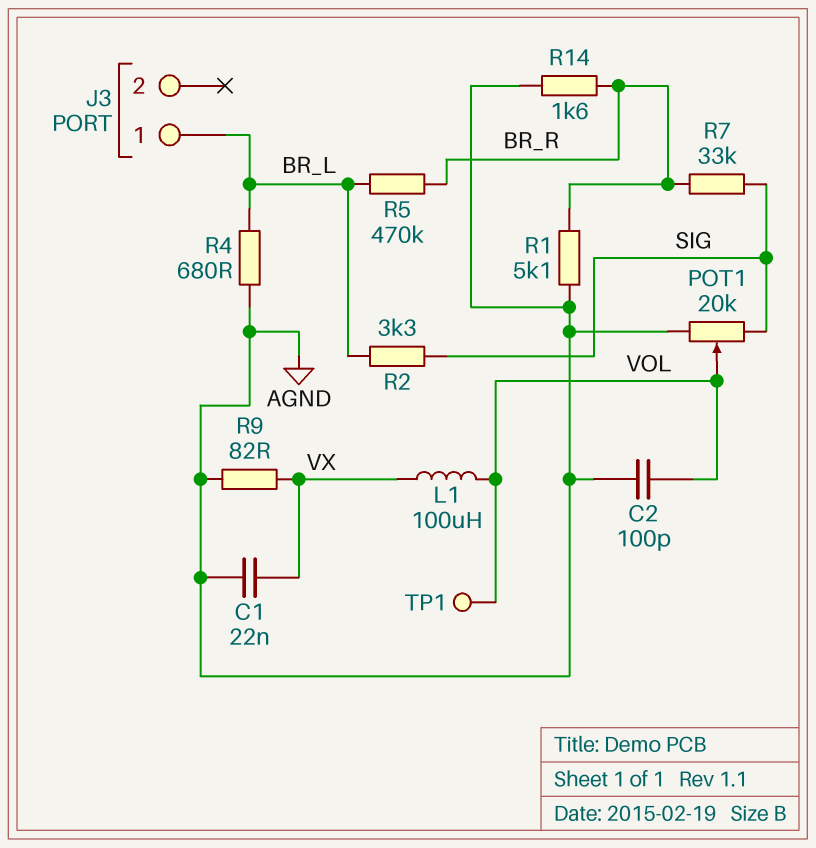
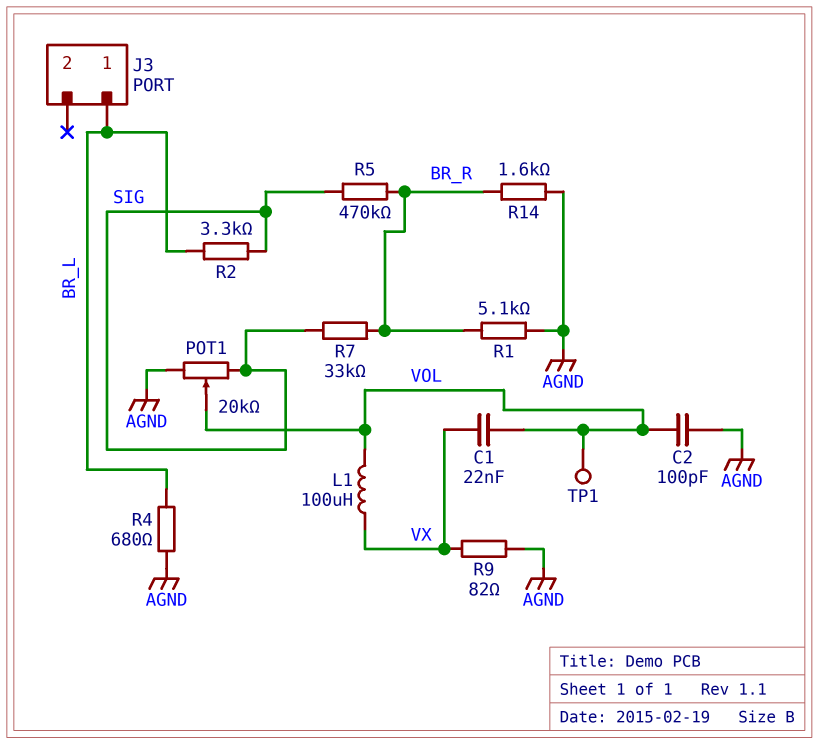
C1: 22nF (AGND, VX) -> 22nF (VOL, VX)
R5: 470k (BR_L, BR_R) -> 470k (BR_R, SIG)

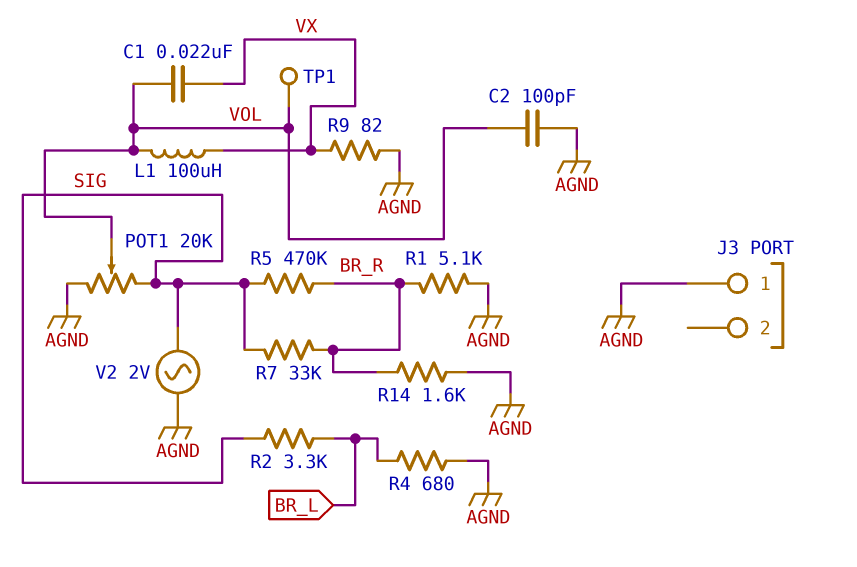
J3 pin 1: BR_L -> AGND
V2: none -> AC 2V (AGND, SIG)

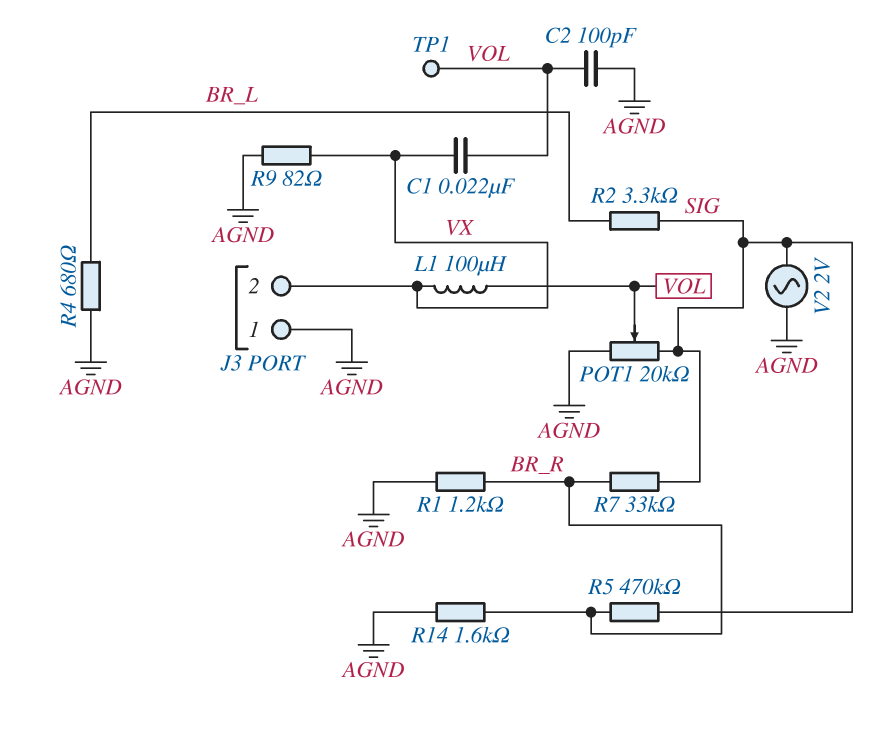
J3 pin 2: none -> VX
R1: 5.1k (AGND, BR_R) -> 1.2k (AGND, BR_R)

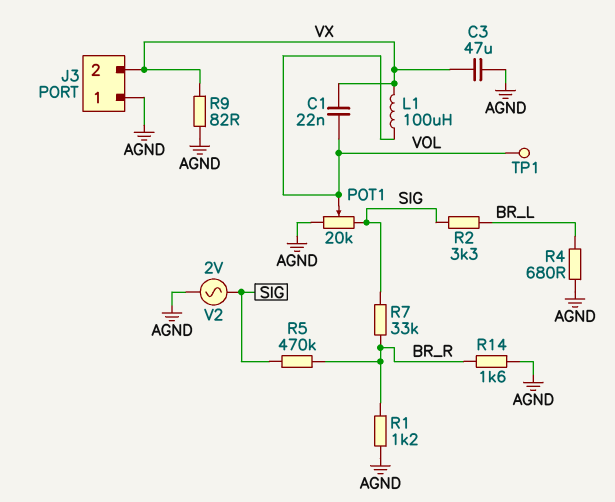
C2: 100pF (AGND, VOL) -> none
C3: none -> 47uF (AGND, VX)

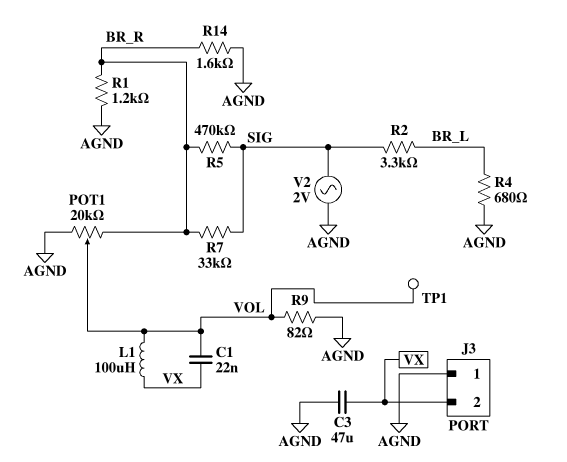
POT1: 20k (AGND, SIG, wiper VOL) -> 20k (AGND, BR_R, wiper VOL)
R9: 82 (AGND, VX) -> 82 (AGND, VOL)

